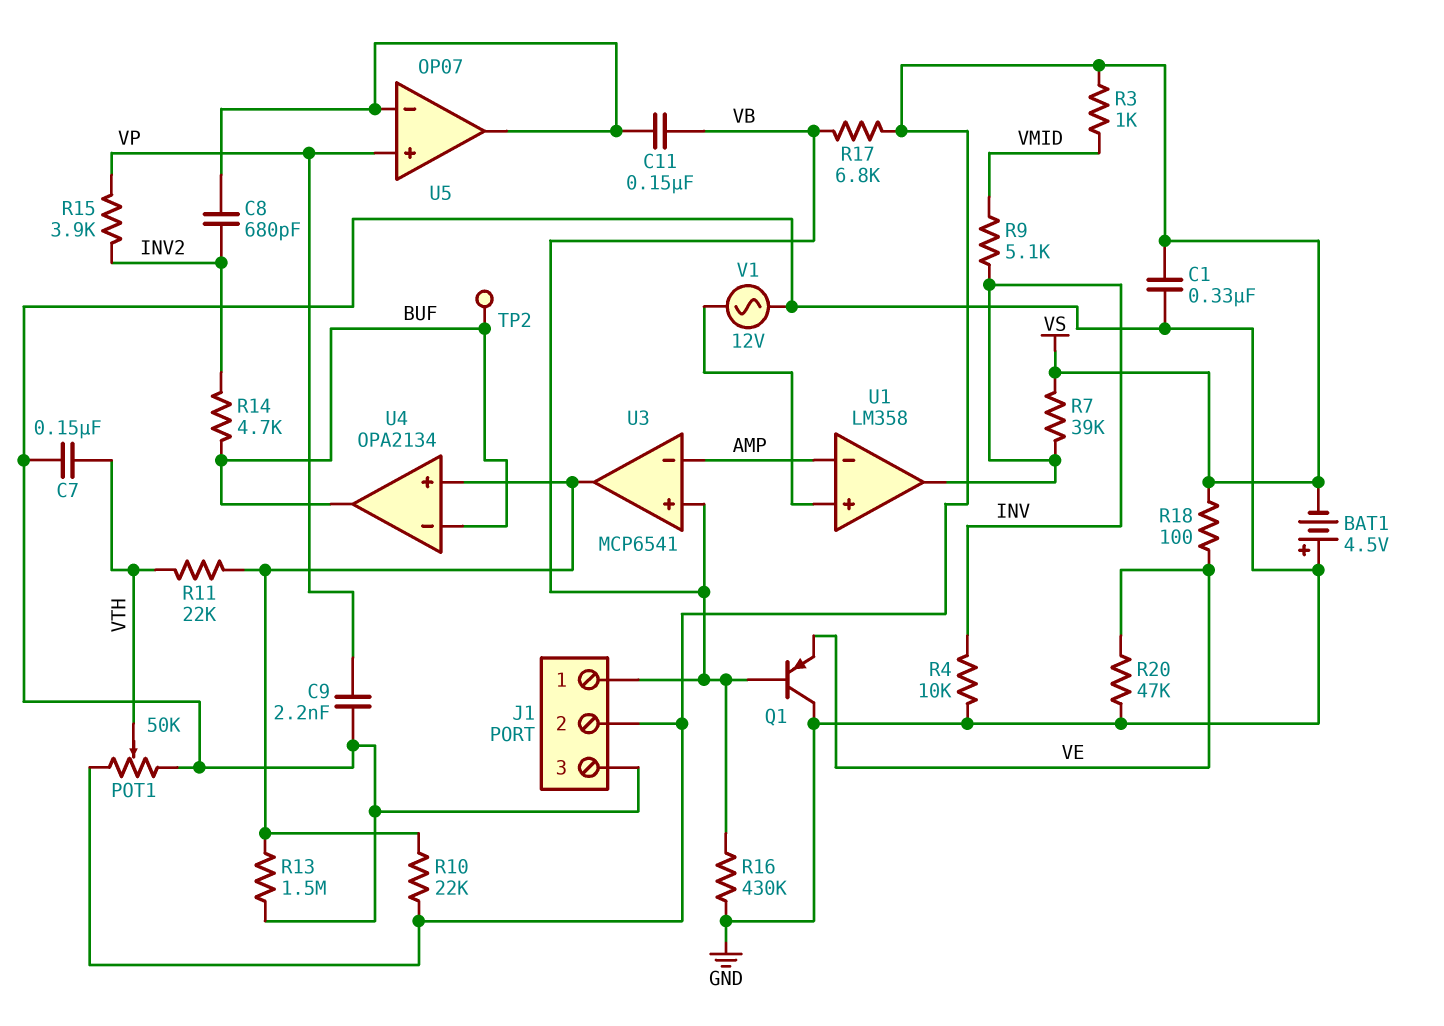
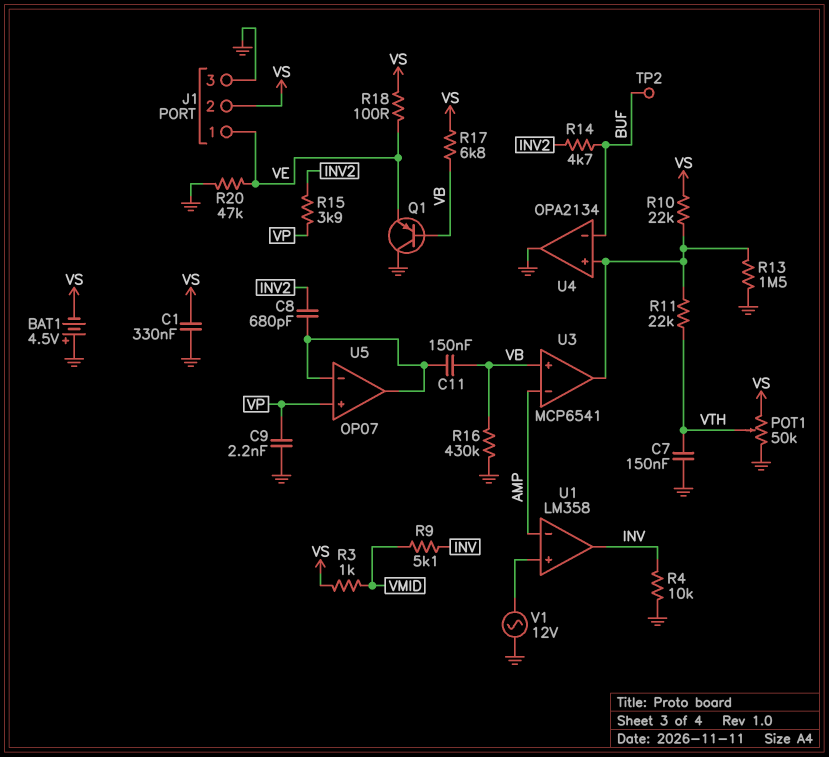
J1 pin 1: VB -> VE
R7: 39k (INV, VS) -> none
U4 pin out: BUF -> GND

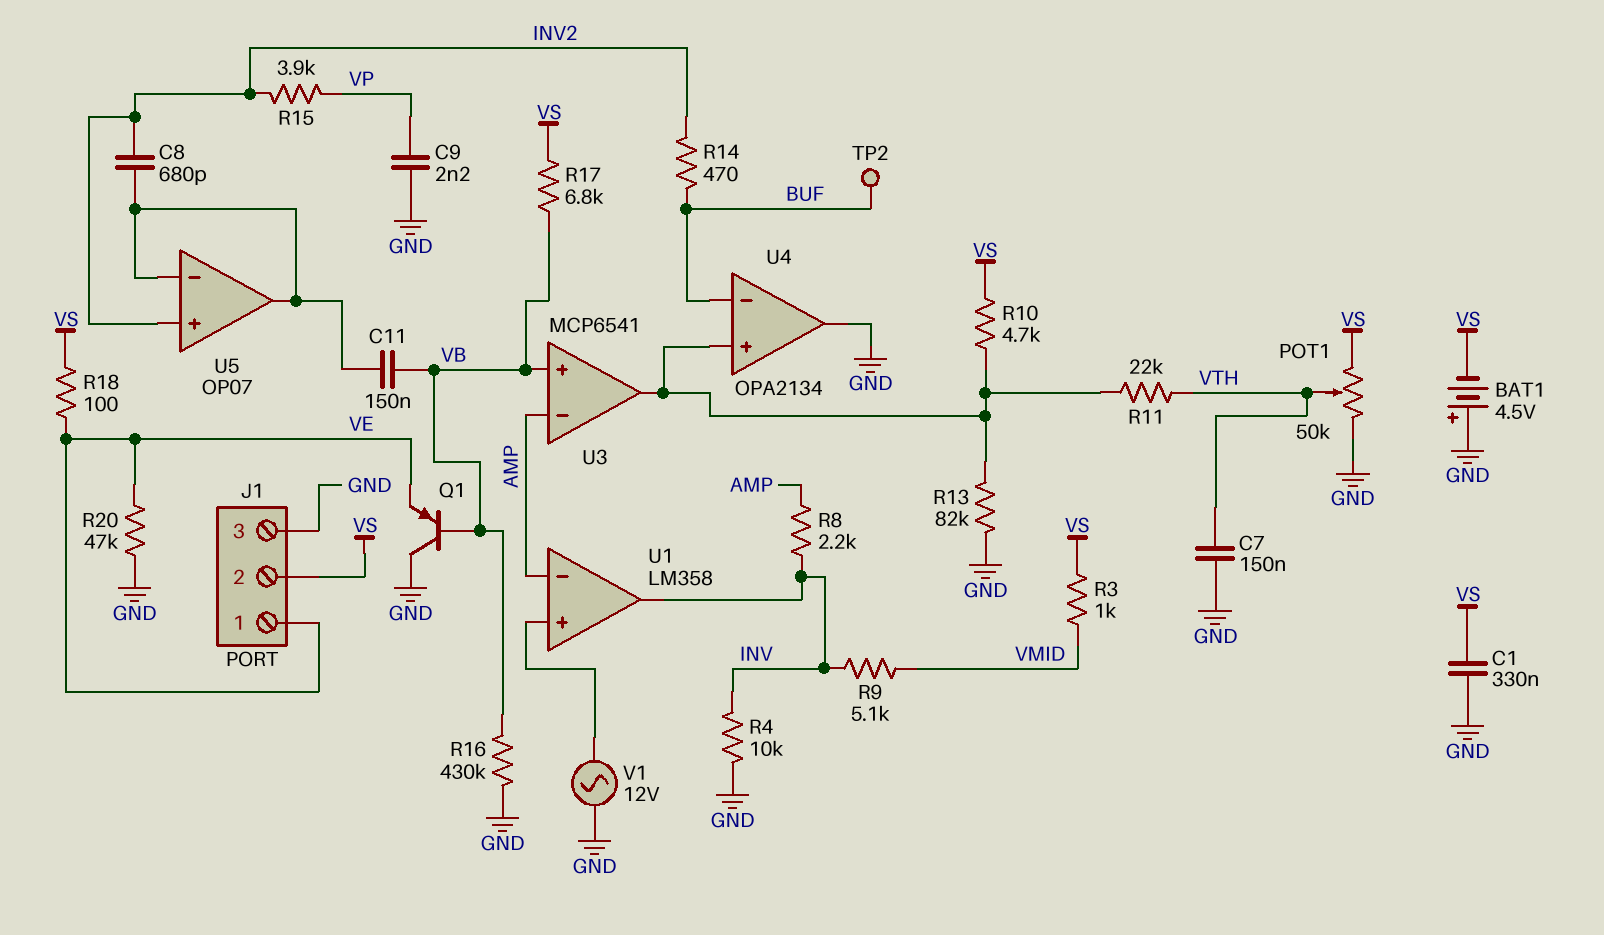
R8: none -> 2.2k (AMP, INV)
R10: 22k (U3/out, VS) -> 4.7k (U3/out, VS)
R13: 1.5M (GND, U3/out) -> 82k (GND, U3/out)
R14: 4.7k (BUF, INV2) -> 470 (BUF, INV2)
U5 pin in+: VP -> INV2

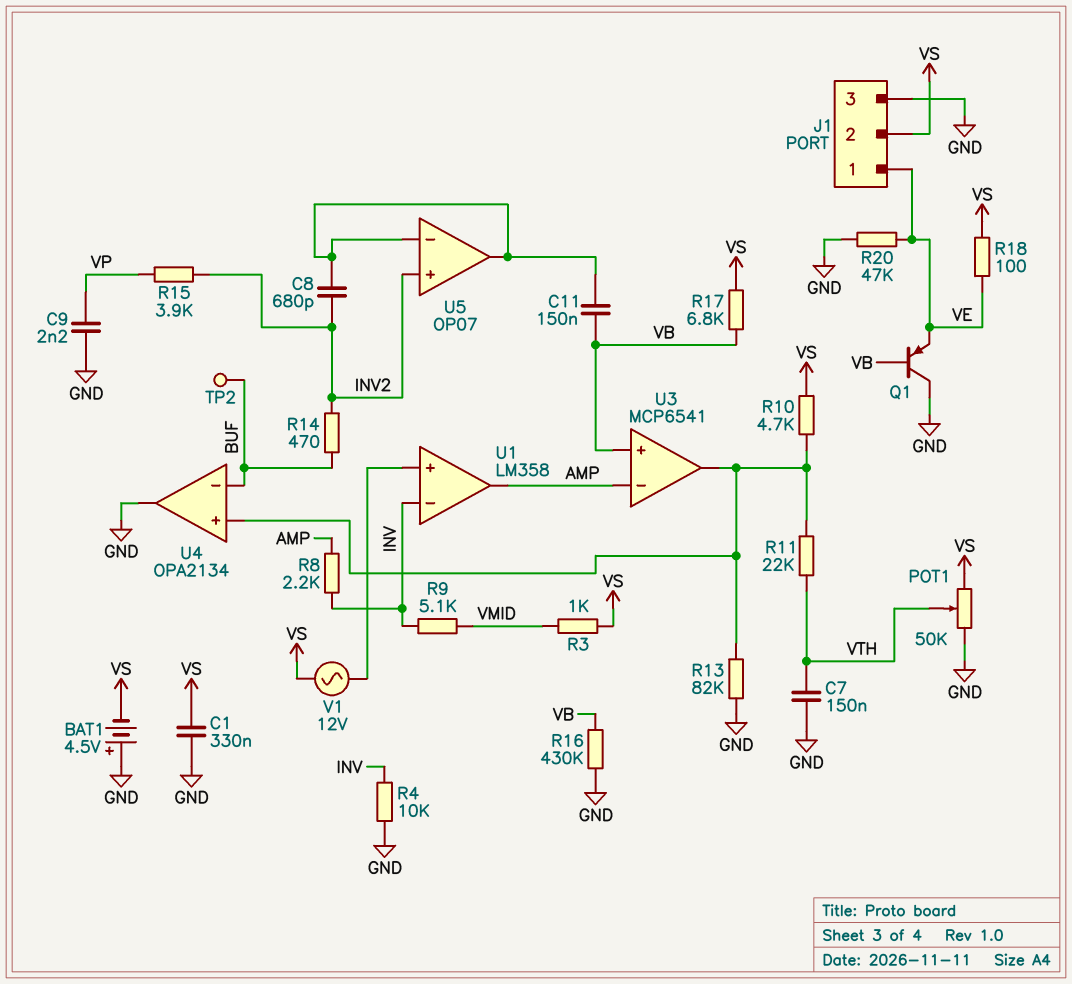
U1 pin in-: AMP -> INV
U1 pin out: INV -> AMP
V1: AC 12V (GND, U1/in+) -> AC 12V (U1/in+, VS)

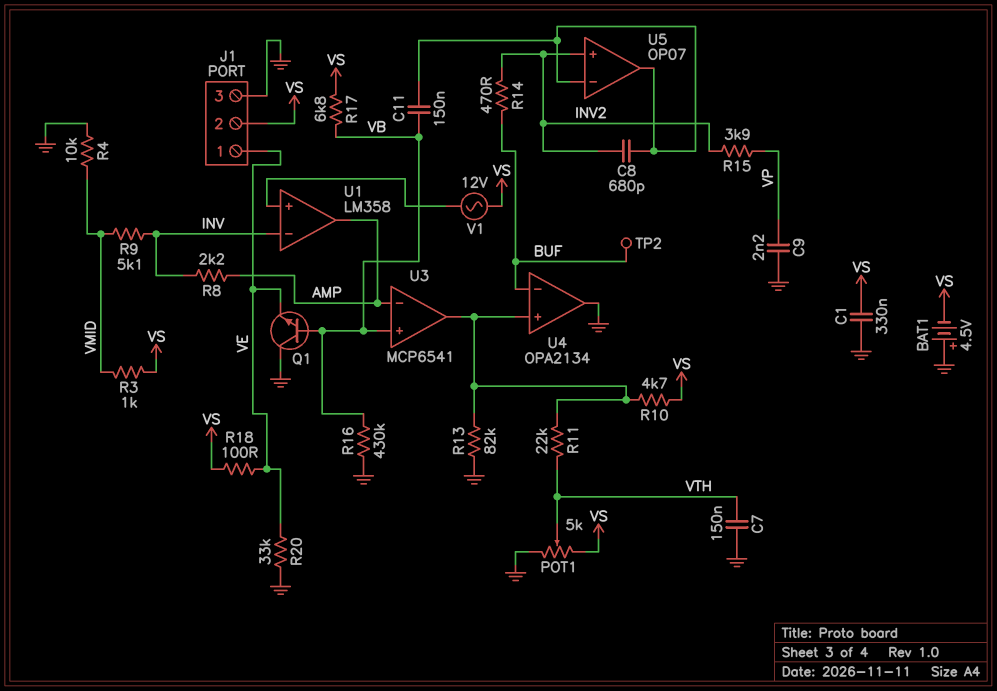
POT1: 50k (GND, VS, wiper VTH) -> 5k (GND, VS, wiper VTH)
Q1: PNP (B VB, C GND, E VE) -> NPN (B VB, C GND, E VE)
R4: 10k (GND, INV) -> 10k (GND, VMID)
R20: 47k (GND, VE) -> 33k (GND, VE)

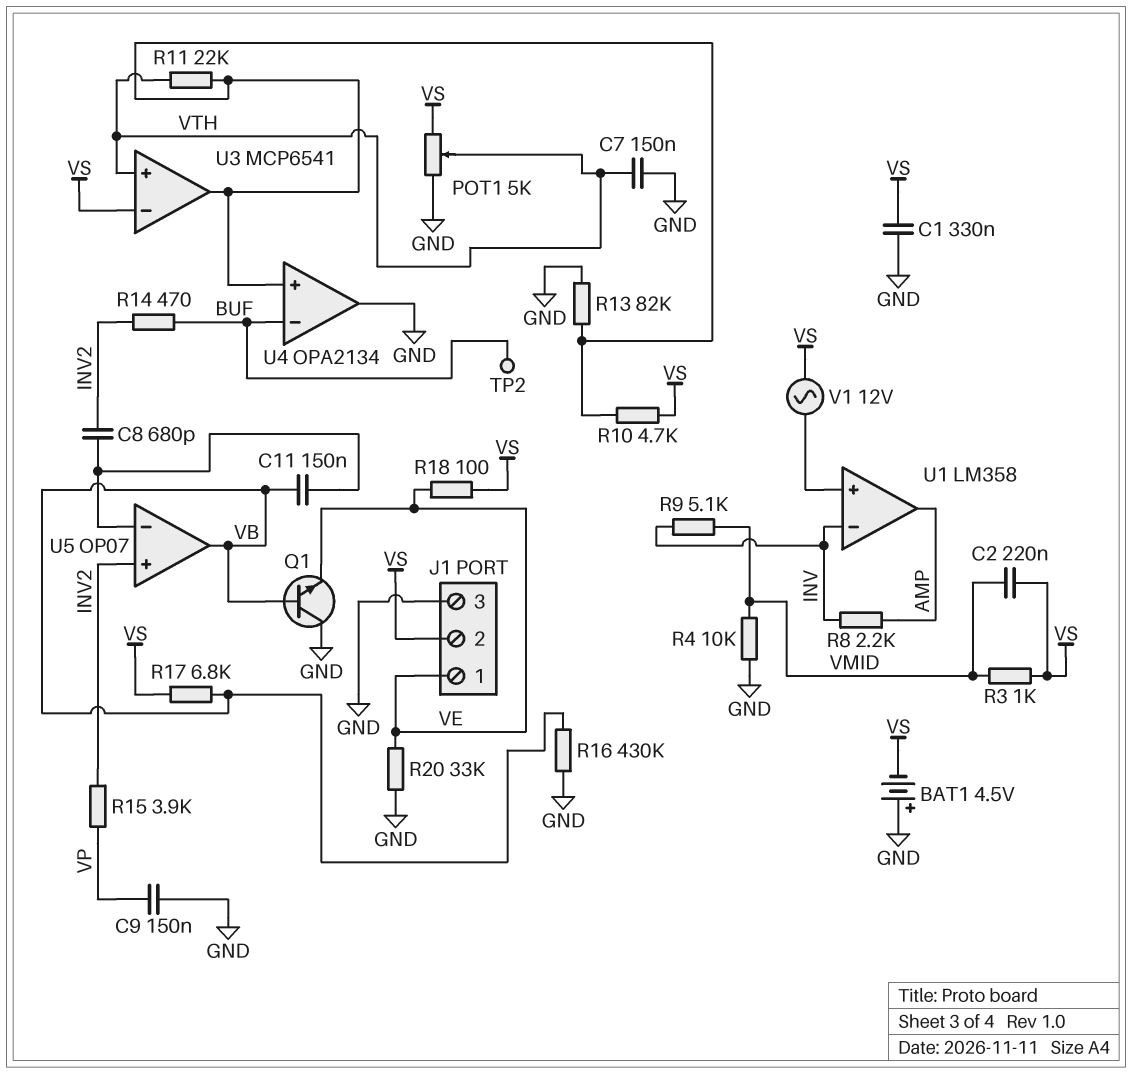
C2: none -> 220nF (VMID, VS)
C9: 2.2nF (GND, VP) -> 150nF (GND, VP)
U3 pin in+: VB -> VTH
U3 pin in-: AMP -> VS
U5 pin out: U5/in- -> VB

